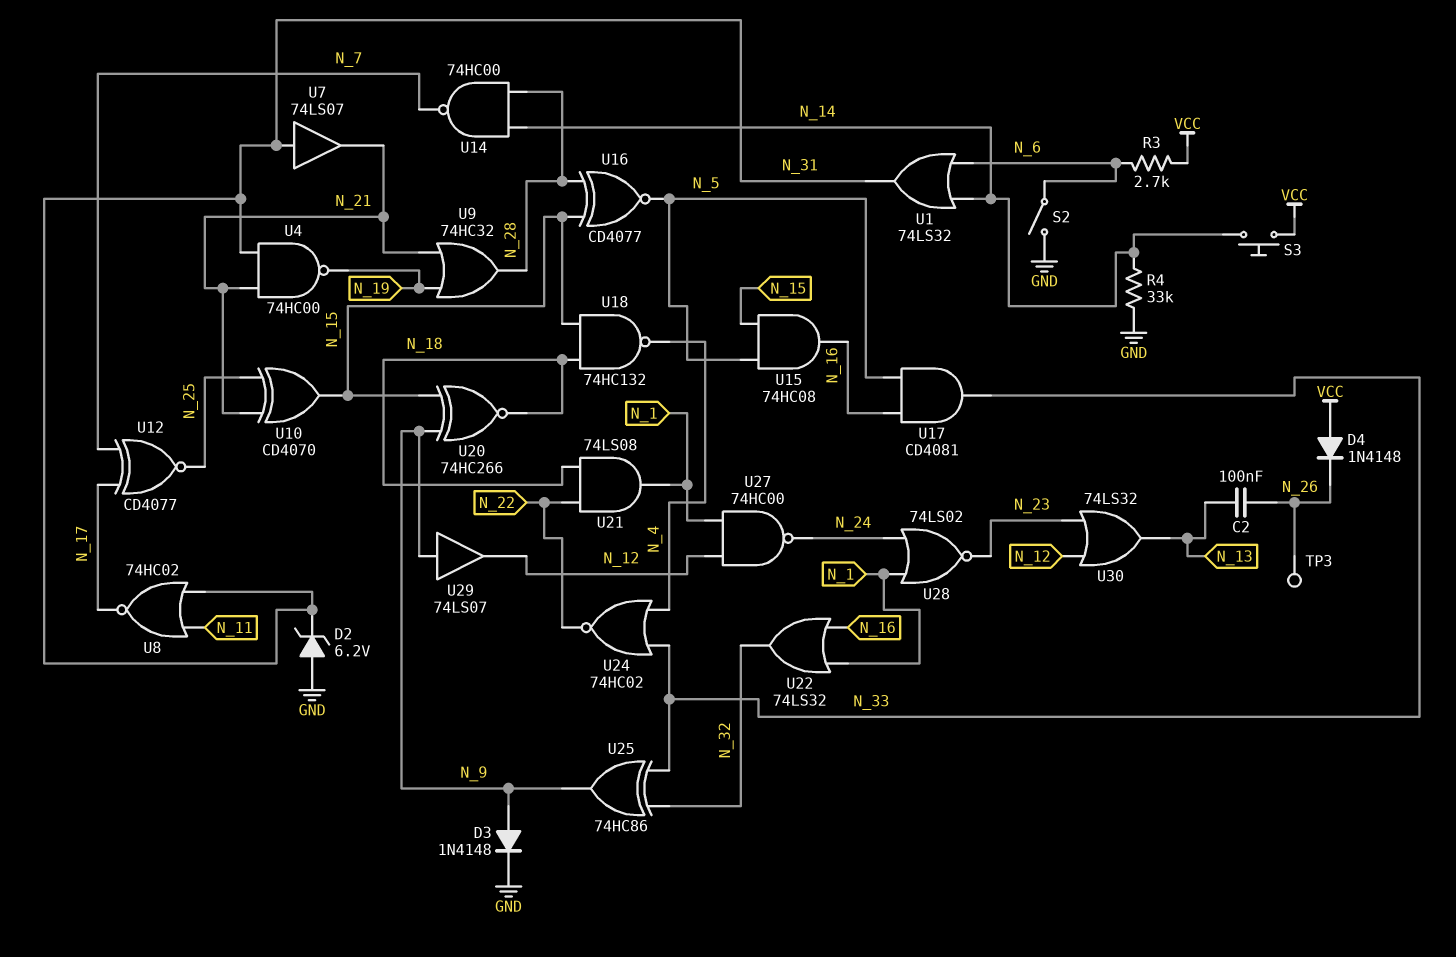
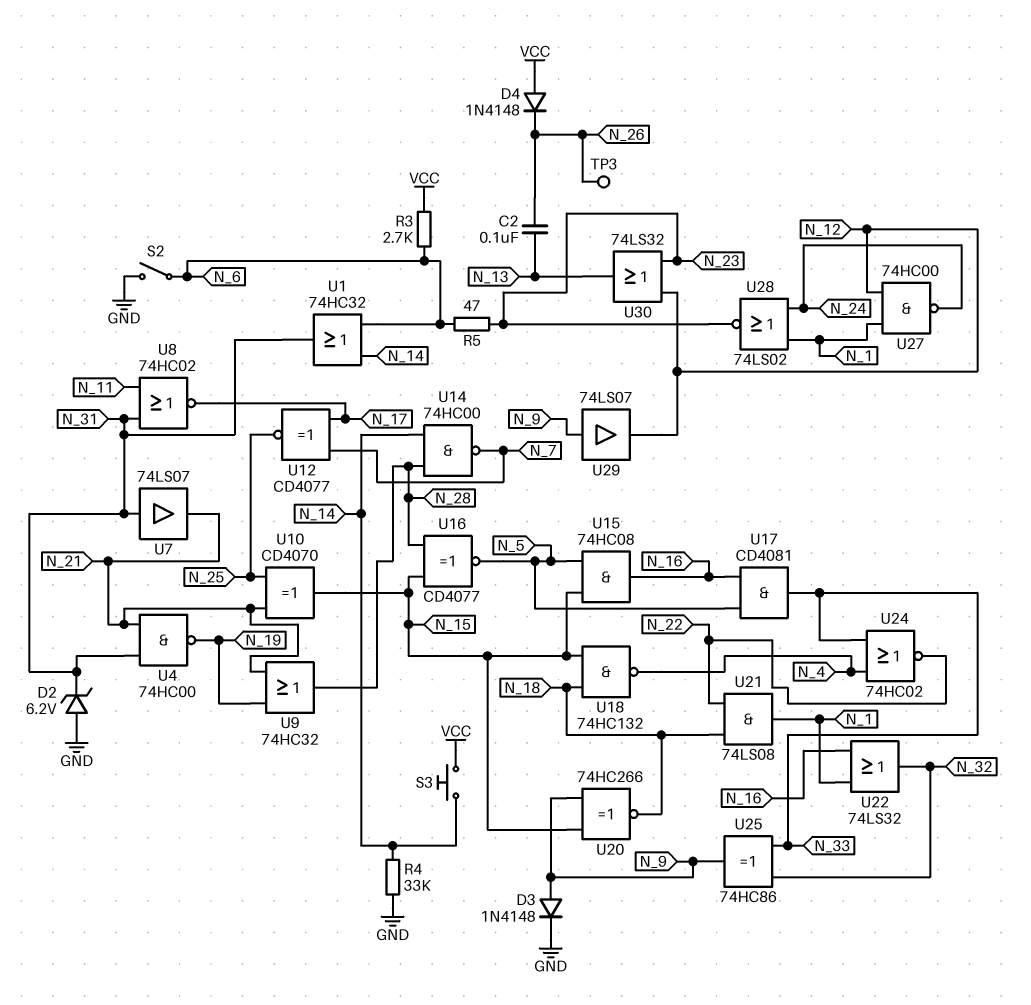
R5: none -> 47 (N_6, N_23)
U1: OR 74LS32 (in N_6, in N_14, out N_31) -> OR 74HC32 (in N_6, in N_14, out N_31)

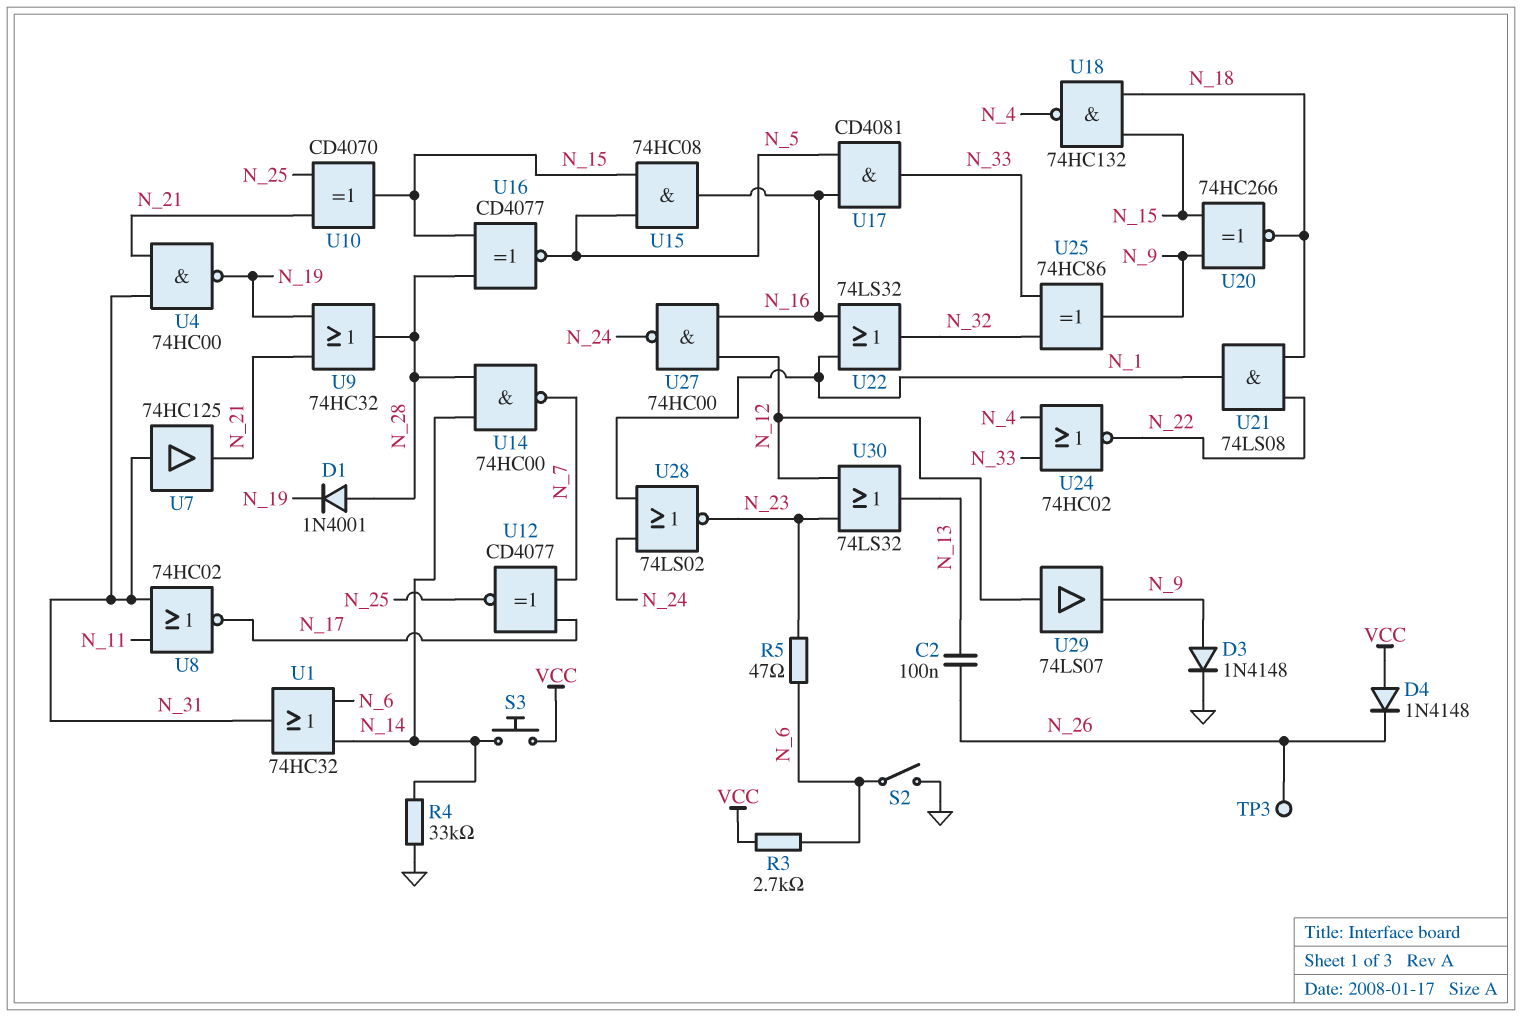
D1: none -> diode 1N4001 (A N_28, K N_19)
D2: zener 6.2V (A GND, K N_31) -> none
U7: buffer 74LS07 (in N_31, out N_21) -> buffer 74HC125 (in N_31, out N_21)
U27: NAND 74HC00 (in N_1, in N_12, out N_24) -> NAND 74HC00 (in N_12, in N_16, out N_24)
U29: buffer 74LS07 (in N_9, out N_12) -> buffer 74LS07 (in N_12, out N_9)

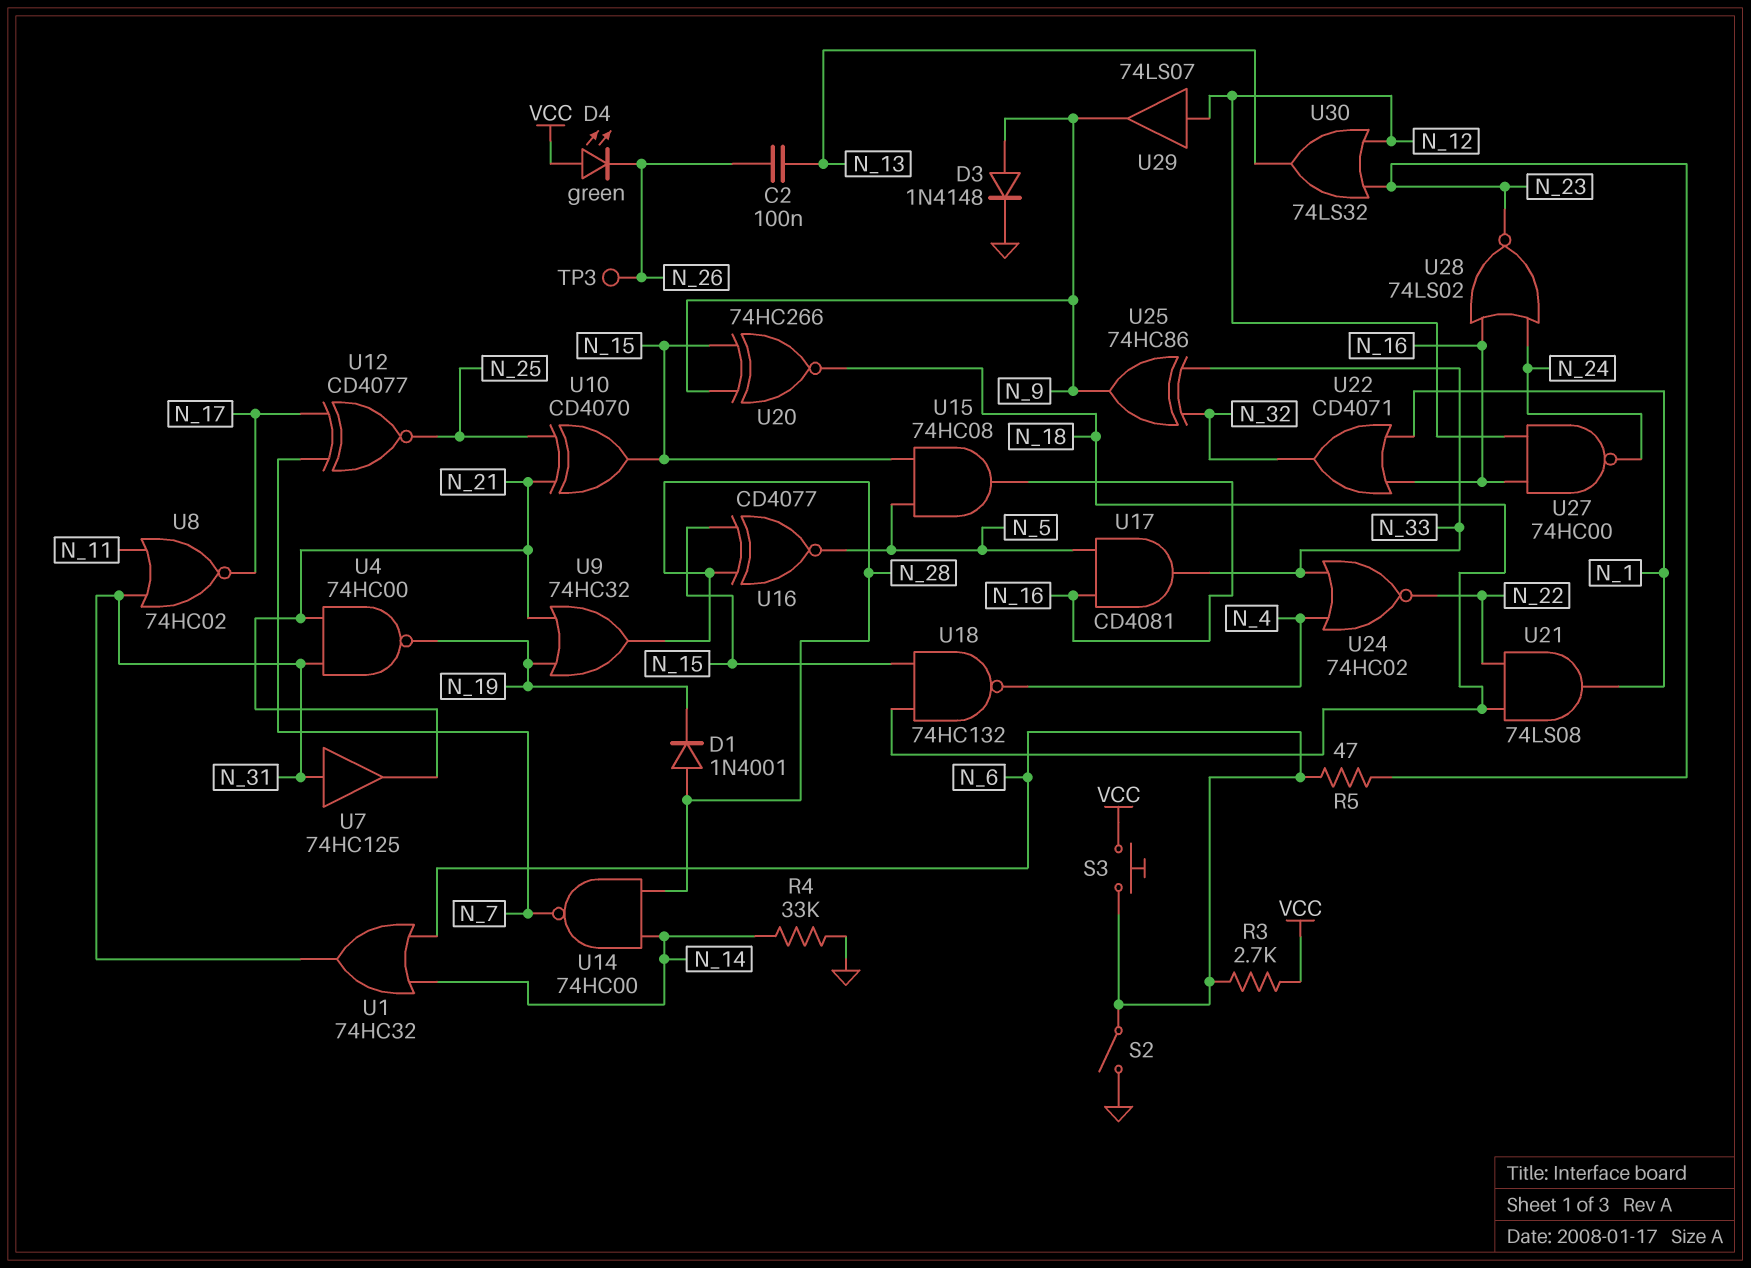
D4: diode 1N4148 (A VCC, K N_26) -> LED green (A VCC, K N_26)
S3: button (N_14, VCC) -> button (N_6, VCC)
U22: OR 74LS32 (in N_1, in N_16, out N_32) -> OR CD4071 (in N_1, in N_16, out N_32)
U28: NOR 74LS02 (in N_1, in N_24, out N_23) -> NOR 74LS02 (in N_16, in N_24, out N_23)

